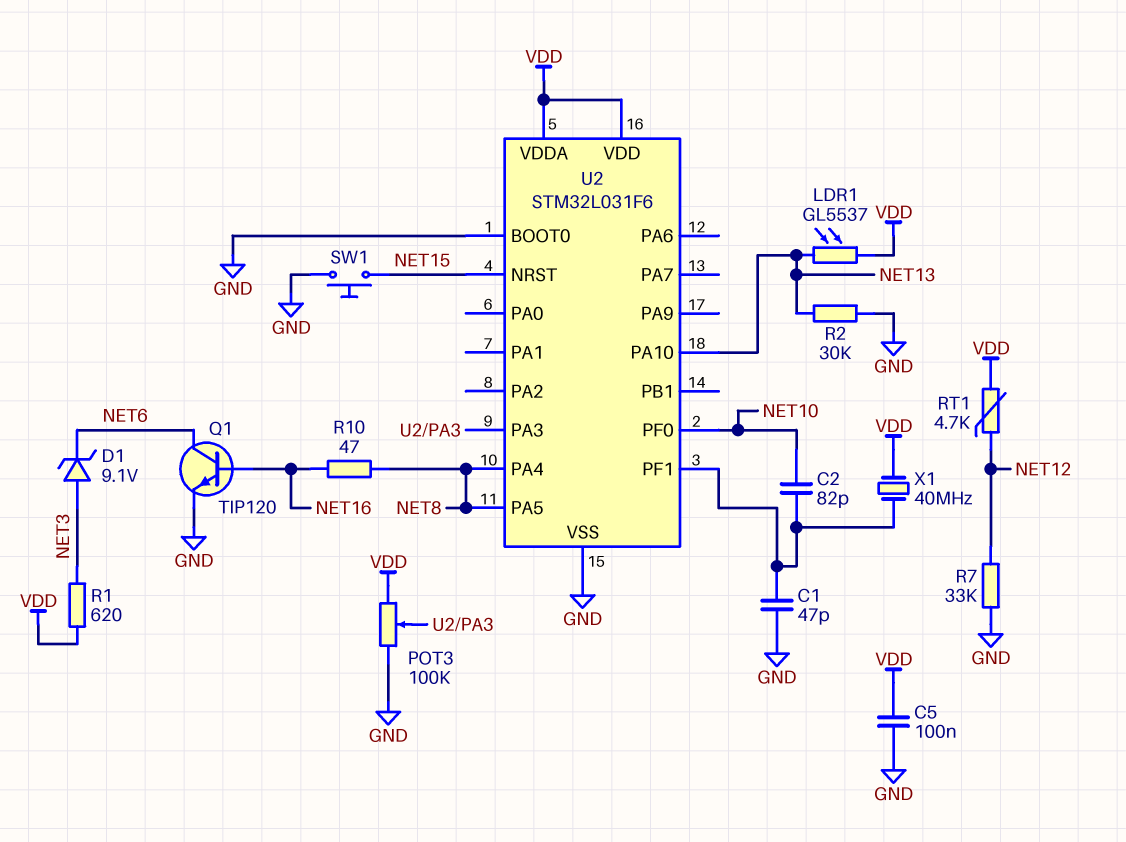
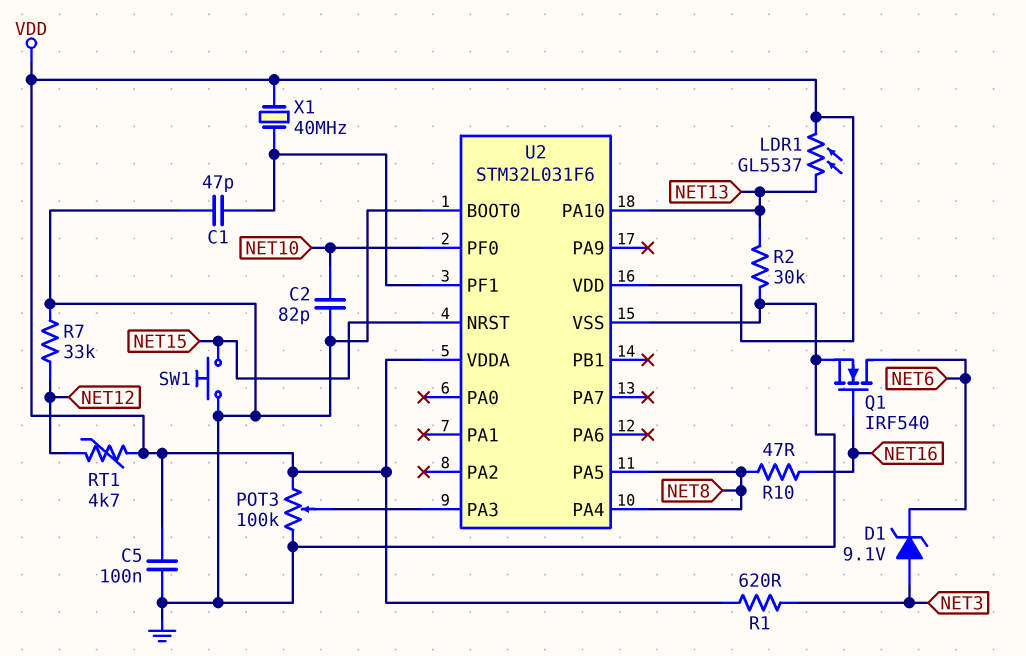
C2: 82pF (NET10, U2/PF1) -> 82pF (GND, NET10)
Q1: NPN TIP120 (B NET16, C NET6, E GND) -> NMOS IRF540 (G NET16, D NET6, S GND)

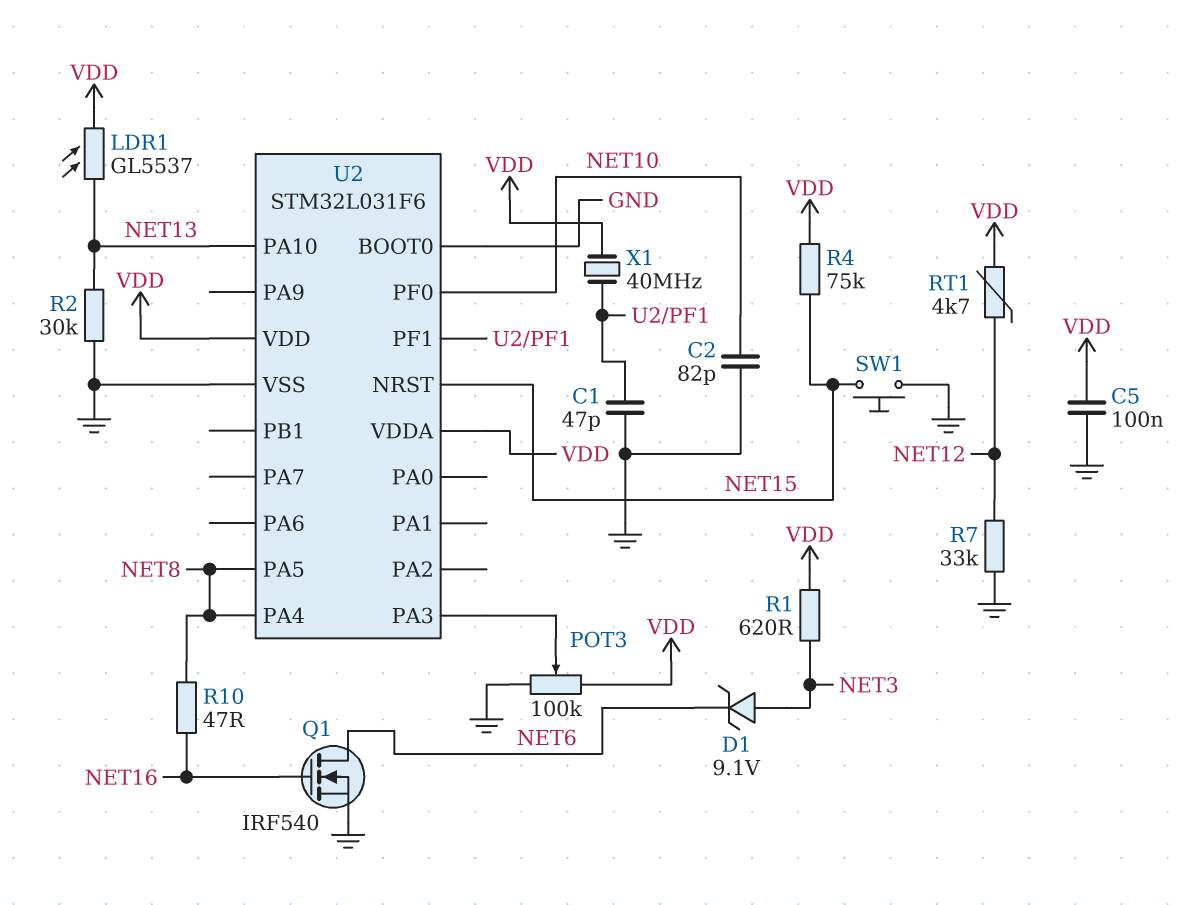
R4: none -> 75k (NET15, VDD)

